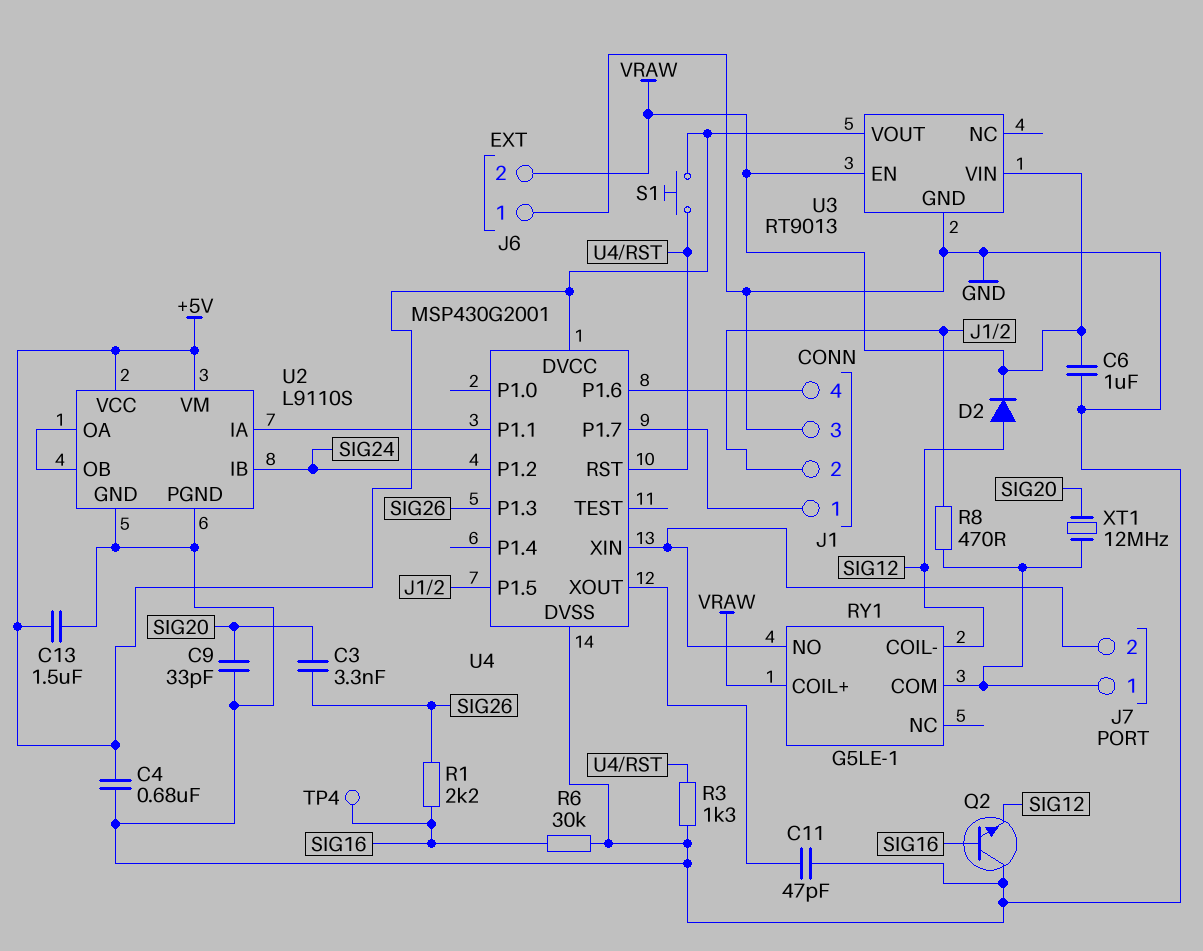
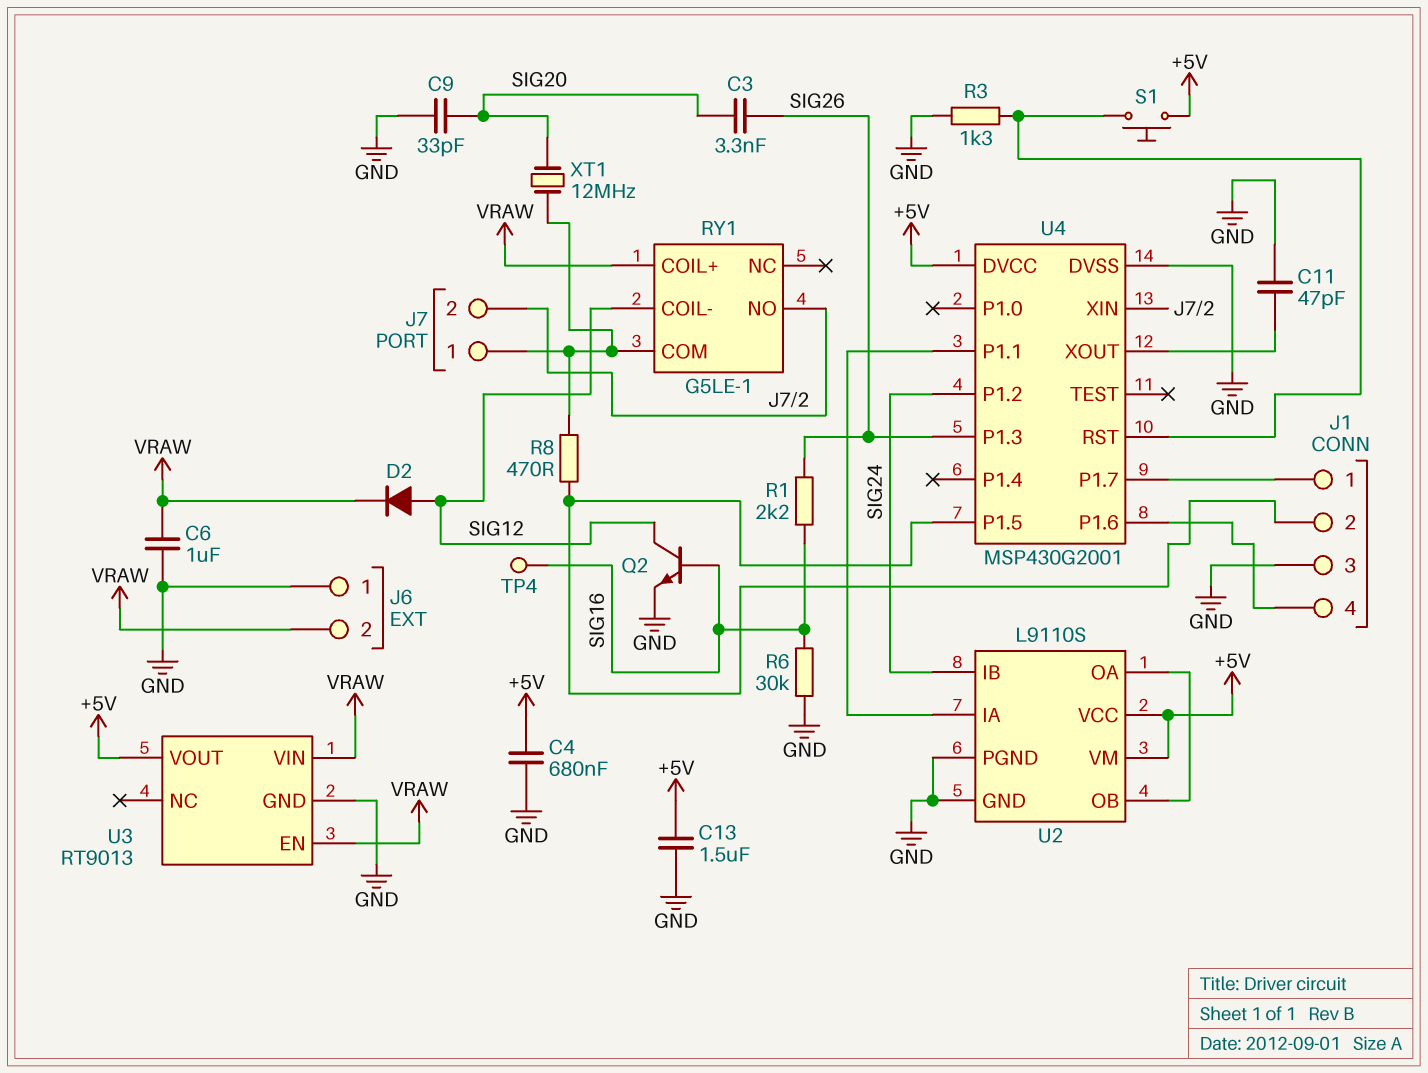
Q2: NPN (B SIG16, C GND, E SIG12) -> NPN (B SIG16, C SIG12, E GND)

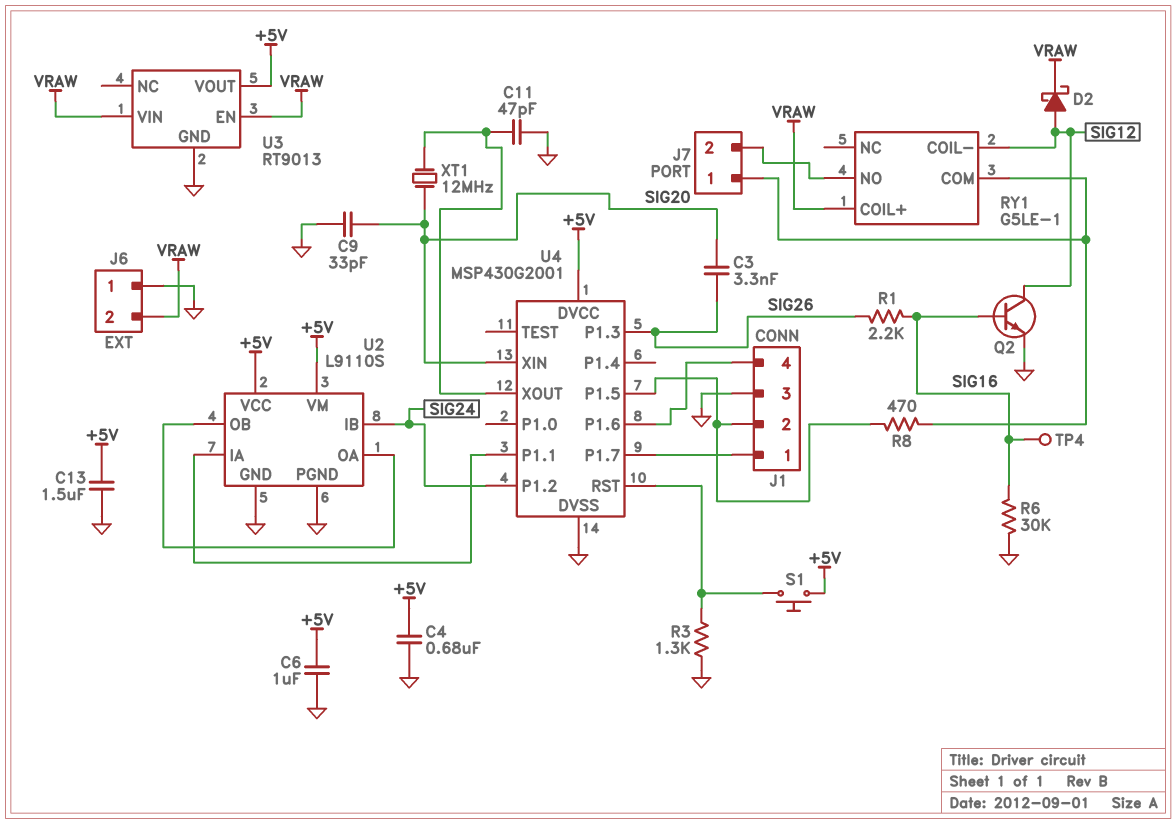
C6: 1uF (GND, VRAW) -> 1uF (+5V, GND)
D2: diode (A SIG12, K VRAW) -> schottky (A SIG12, K VRAW)
U4 pin XIN: J7/2 -> SIG20
XT1: 12MHz (J7/1, SIG20) -> 12MHz (SIG20, U4/XOUT)

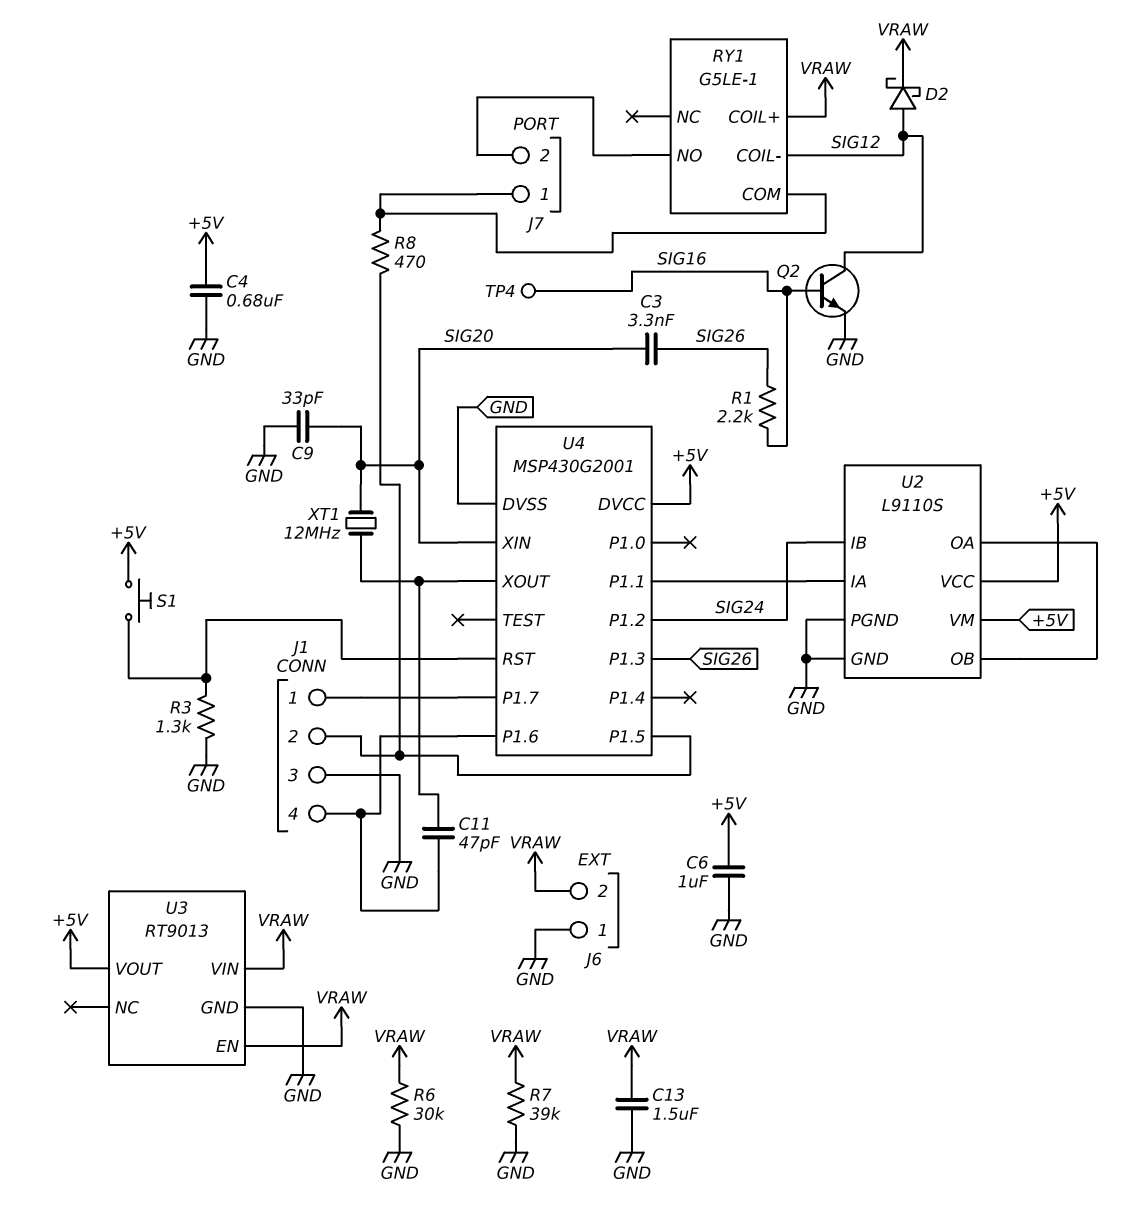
C11: 47pF (GND, U4/XOUT) -> 47pF (J1/4, U4/XOUT)
C13: 1.5uF (+5V, GND) -> 1.5uF (GND, VRAW)
R6: 30k (GND, SIG16) -> 30k (GND, VRAW)
R7: none -> 39k (GND, VRAW)

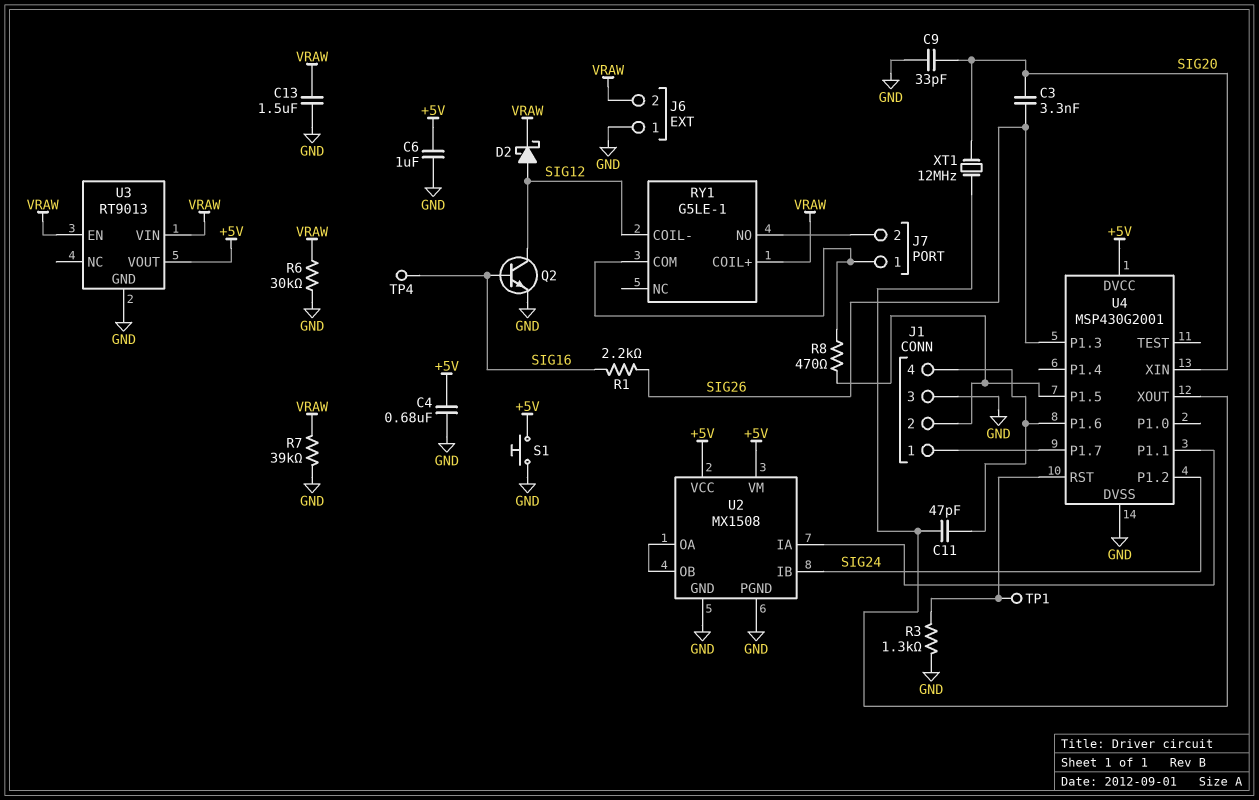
S1: button (+5V, U4/RST) -> button (+5V, GND)
TP1: none -> test point (U4/RST)
U2: L9110S -> MX1508

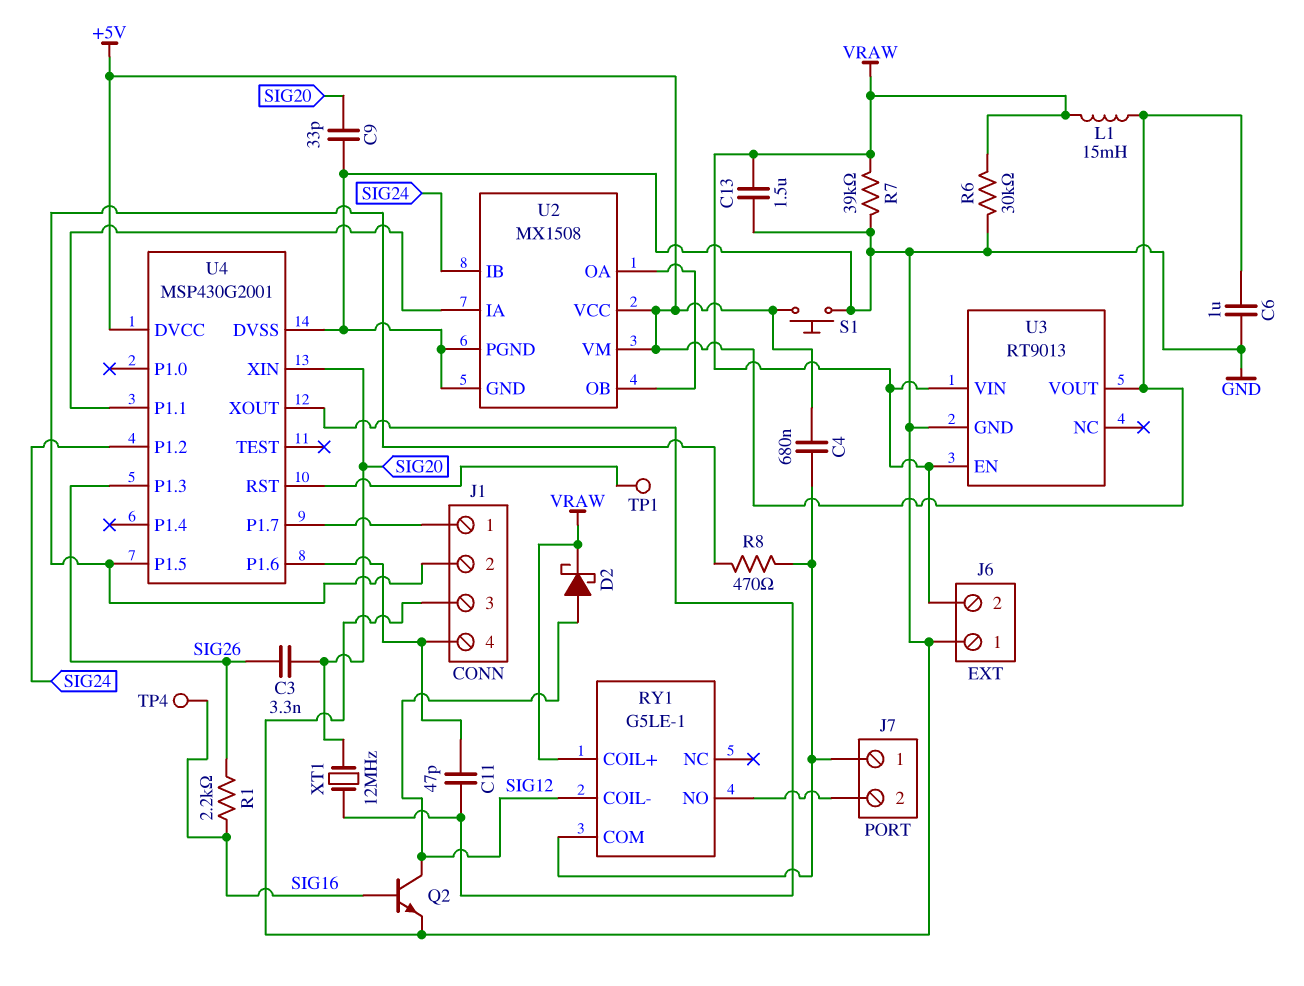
C4: 680nF (+5V, GND) -> 680nF (+5V, J7/1)
L1: none -> 15mH (+5V, VRAW)
R3: 1.3k (GND, U4/RST) -> none

